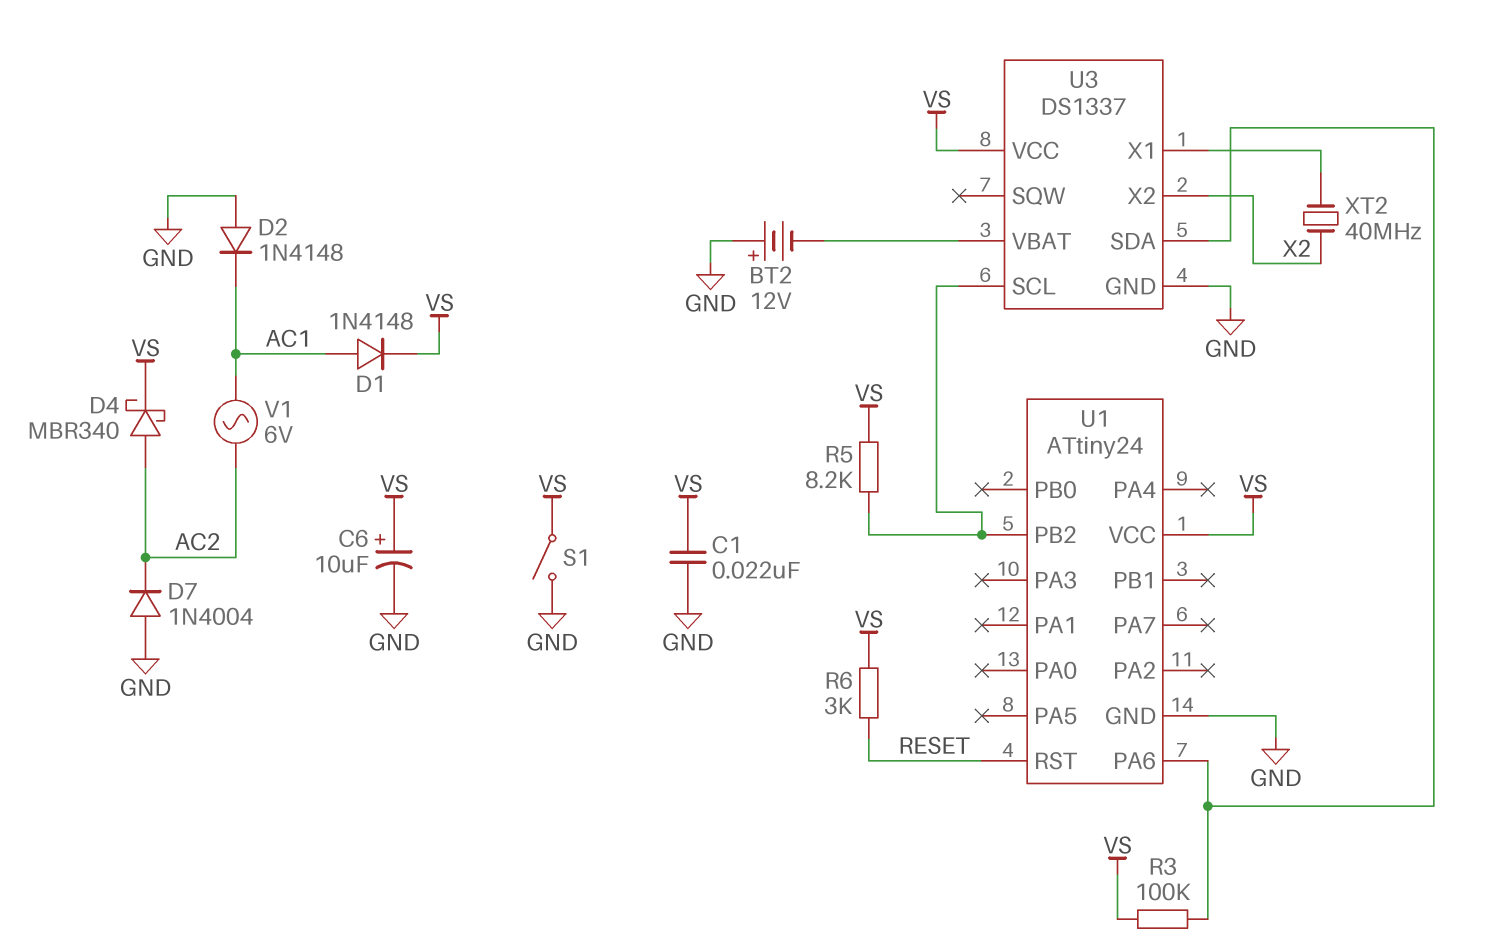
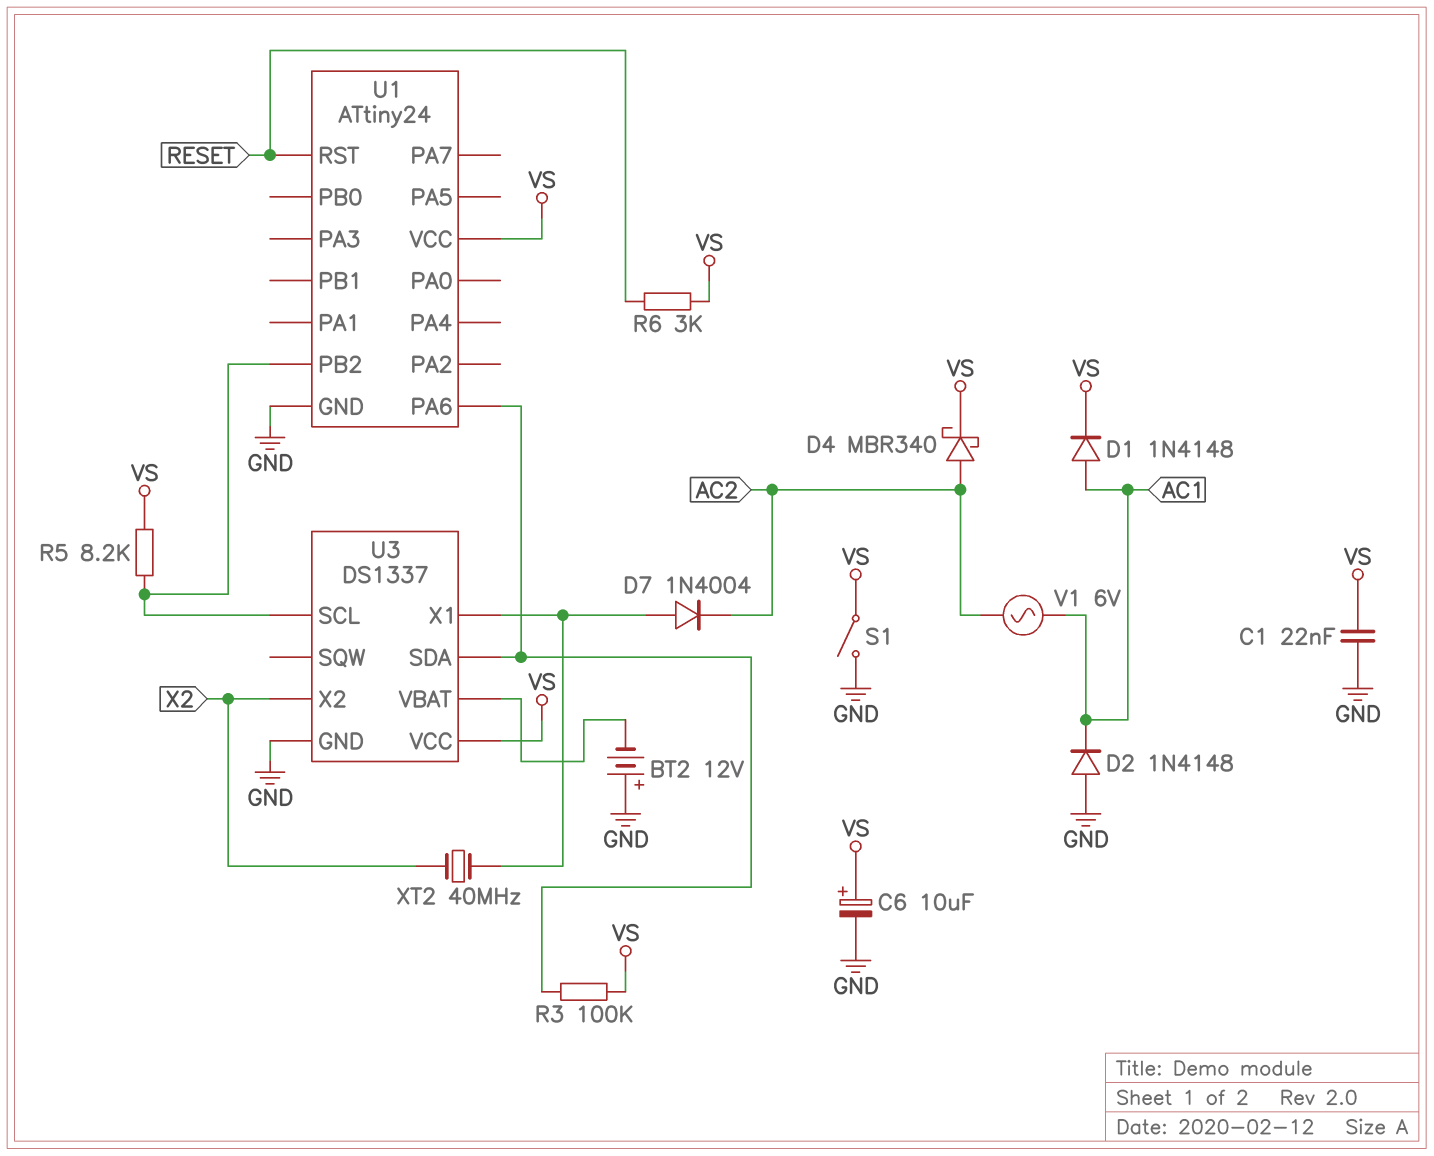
D7: diode 1N4004 (A GND, K AC2) -> diode 1N4004 (A U3/X1, K AC2)

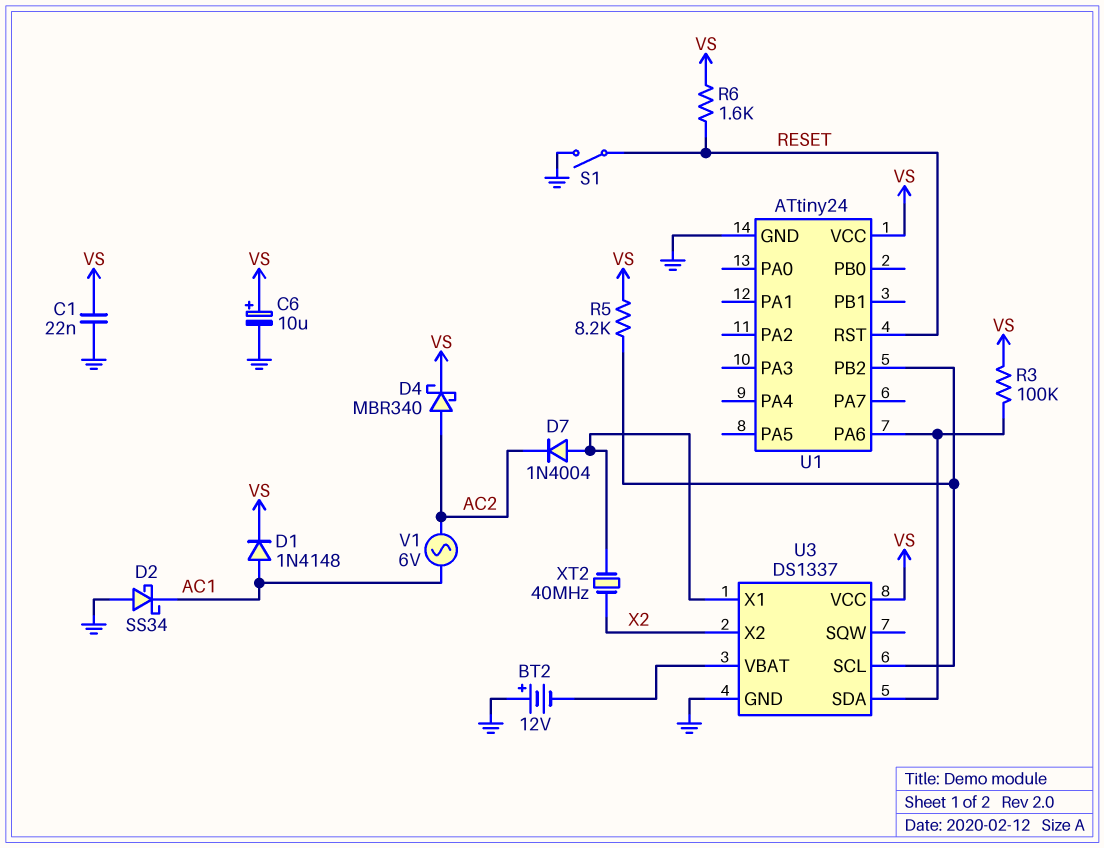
D2: diode 1N4148 (A GND, K AC1) -> schottky SS34 (A GND, K AC1)
R6: 3k (RESET, VS) -> 1.6k (RESET, VS)
S1: switch (GND, VS) -> switch (GND, RESET)

